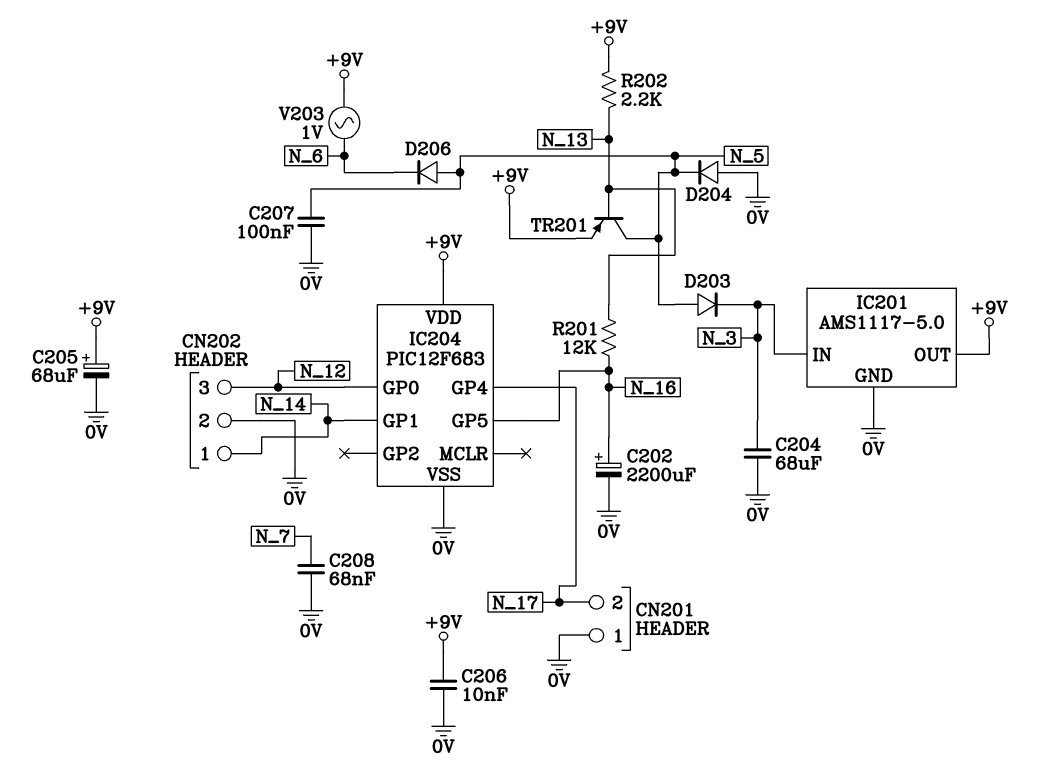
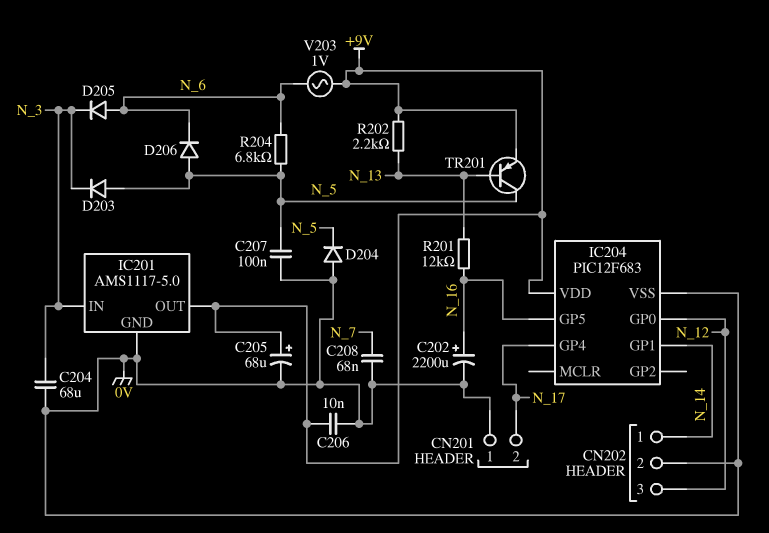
D205: none -> diode (A N_6, K N_3)
R204: none -> 6.8k (N_5, N_6)

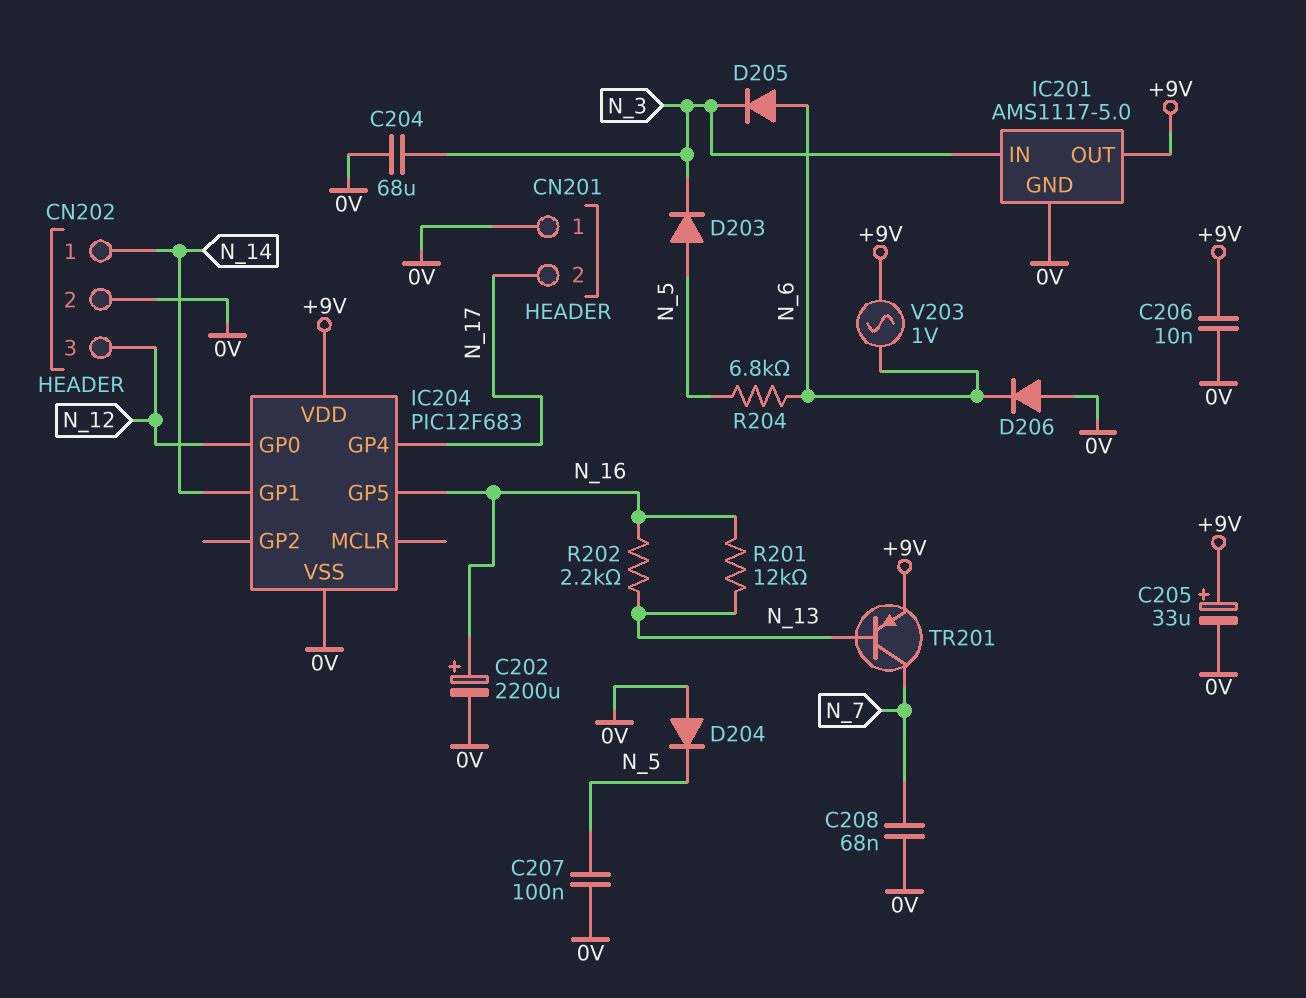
C205: 68uF (plus +9V, minus 0V) -> 33uF (plus +9V, minus 0V)
D206: diode (A N_5, K N_6) -> diode (A 0V, K N_6)
R202: 2.2k (+9V, N_13) -> 2.2k (N_13, N_16)
TR201: PNP (B N_13, C N_5, E +9V) -> PNP (B N_13, C N_7, E +9V)

